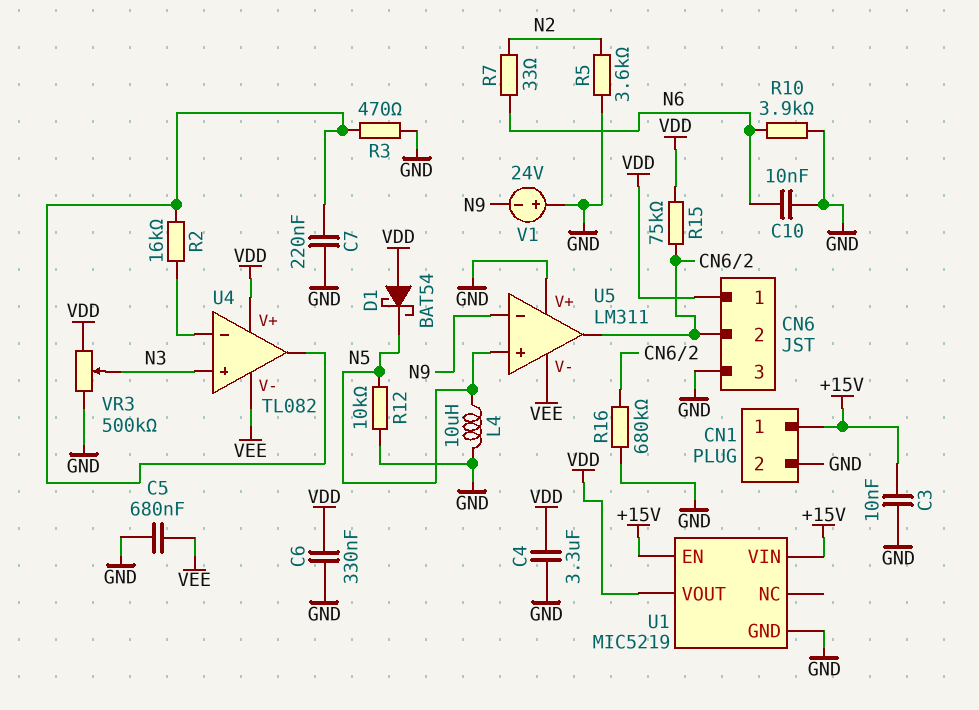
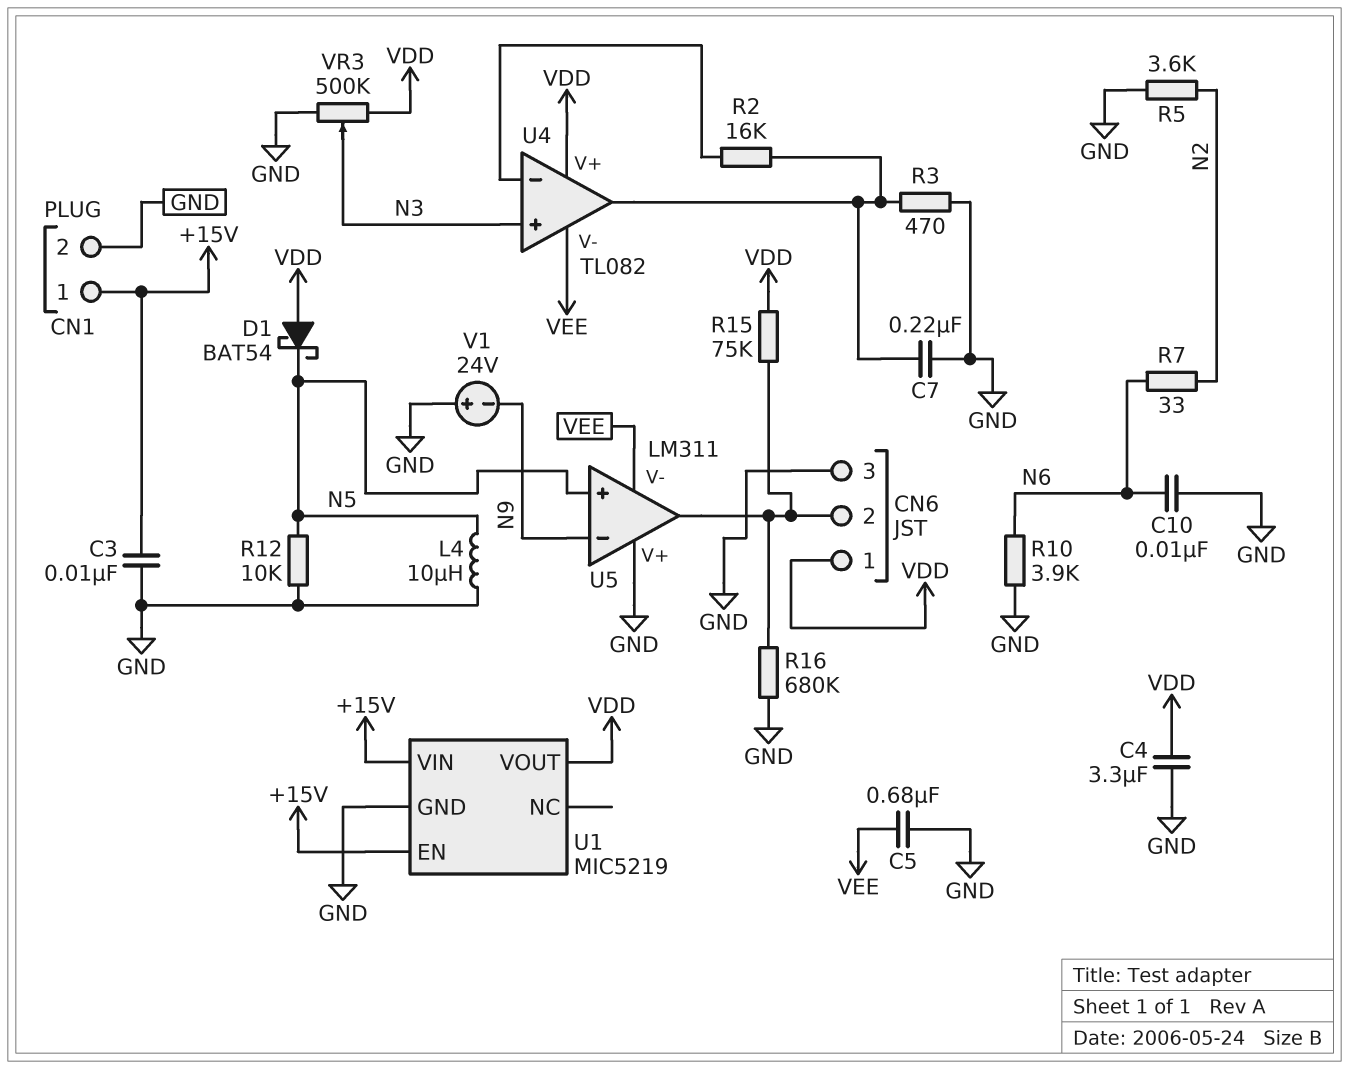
C6: 330nF (GND, VDD) -> none

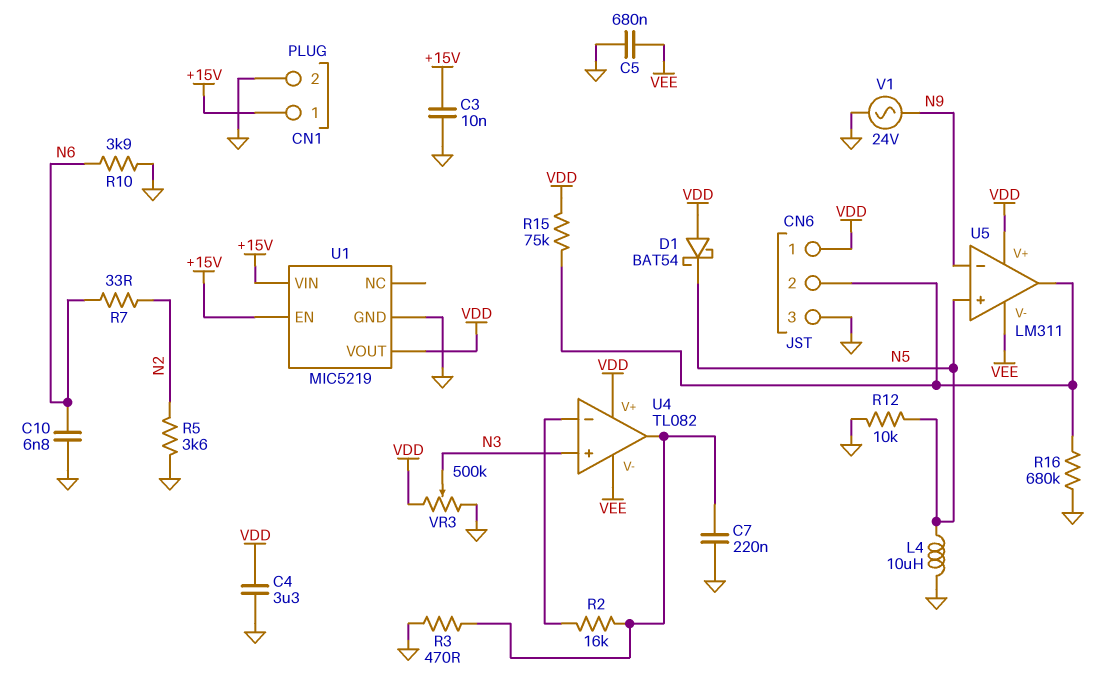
C10: 10nF (GND, N6) -> 6.8nF (GND, N6)
U5 pin V+: GND -> VDD
V1: 24V (plus GND, minus N9) -> AC 24V (GND, N9)

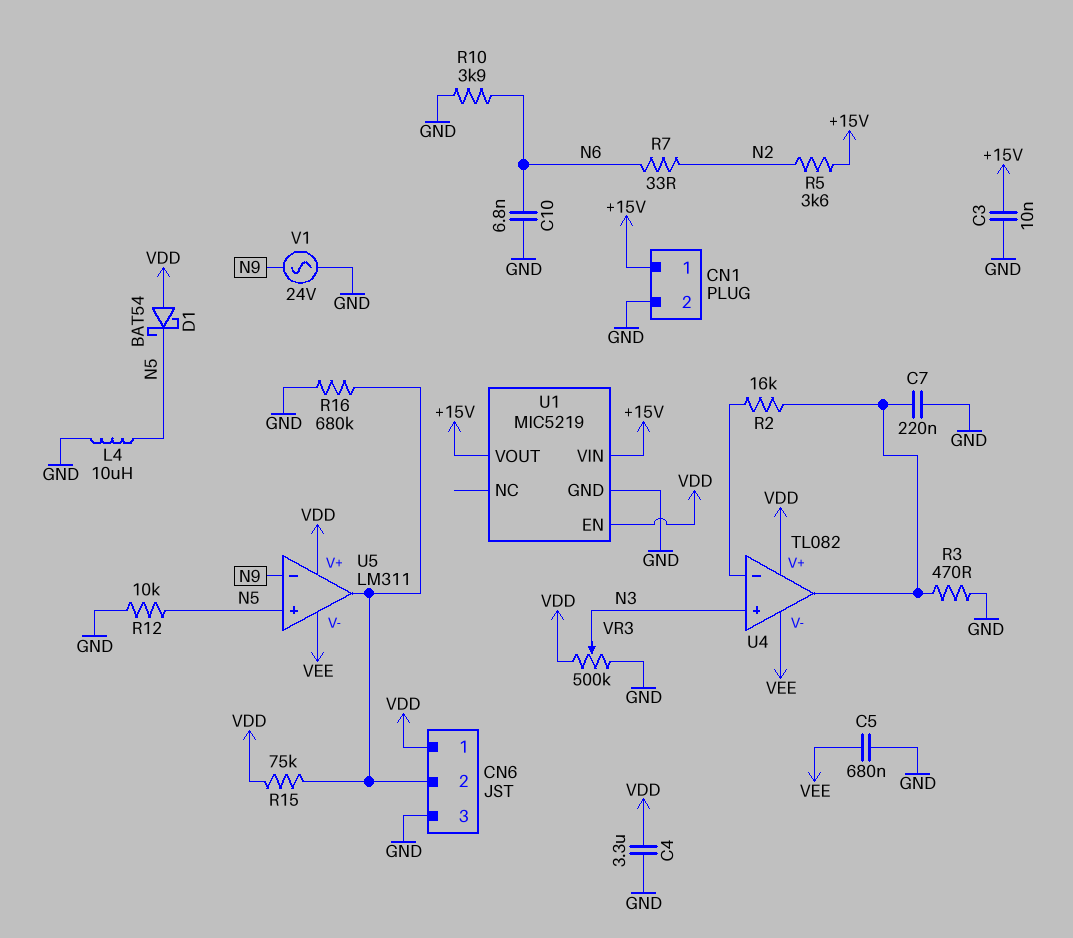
R5: 3.6k (GND, N2) -> 3.6k (+15V, N2)
U1 pin EN: +15V -> VDD
U1 pin VOUT: VDD -> +15V

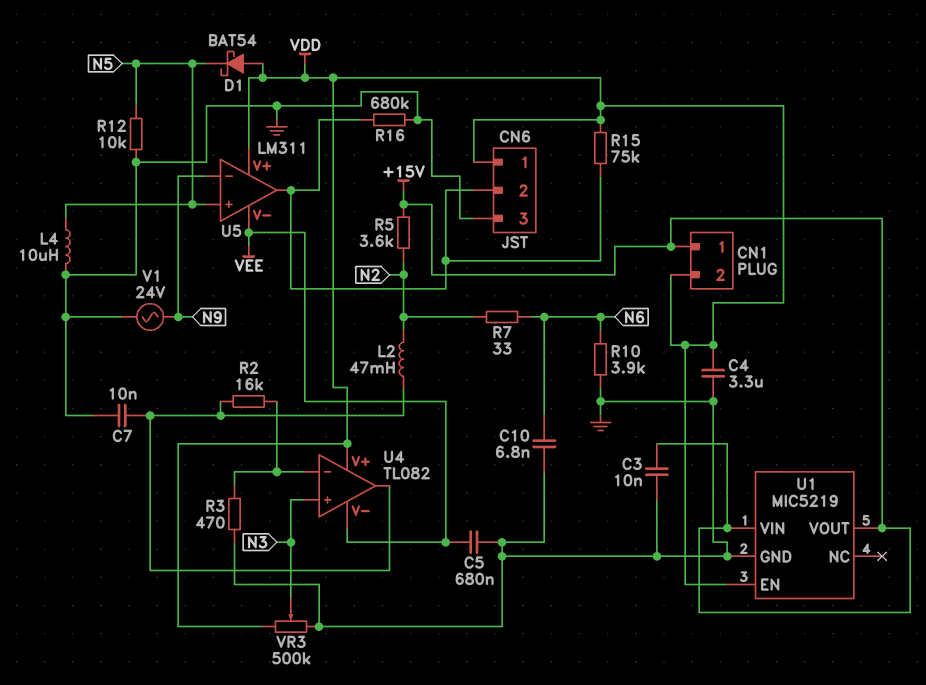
C7: 220nF (GND, U4/out) -> 10nF (GND, U4/out)
CN1 pin 2: GND -> VDD
L2: none -> 47mH (N2, U4/out)
R3: 470 (GND, U4/out) -> 470 (GND, U4/in-)

